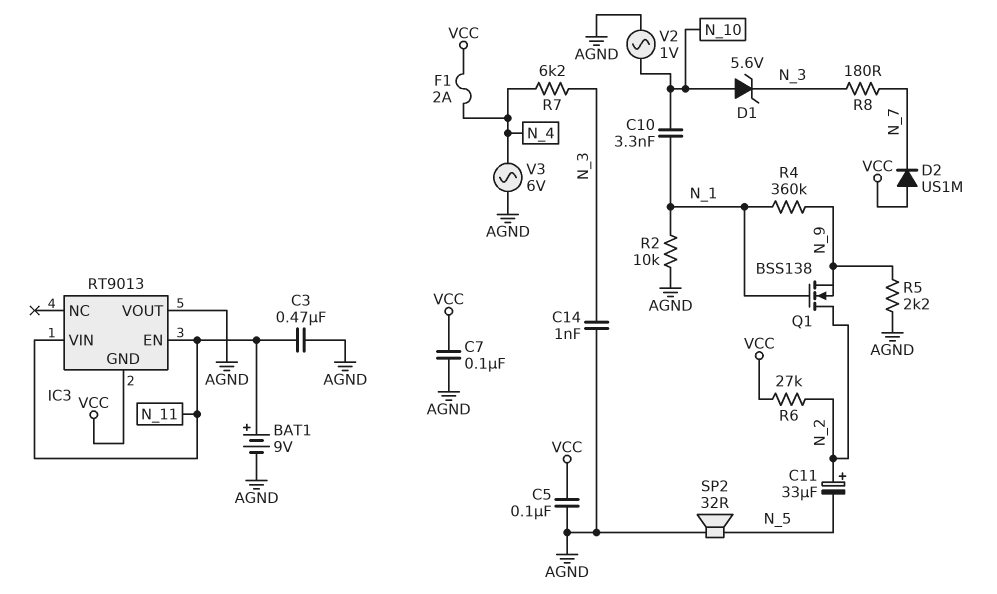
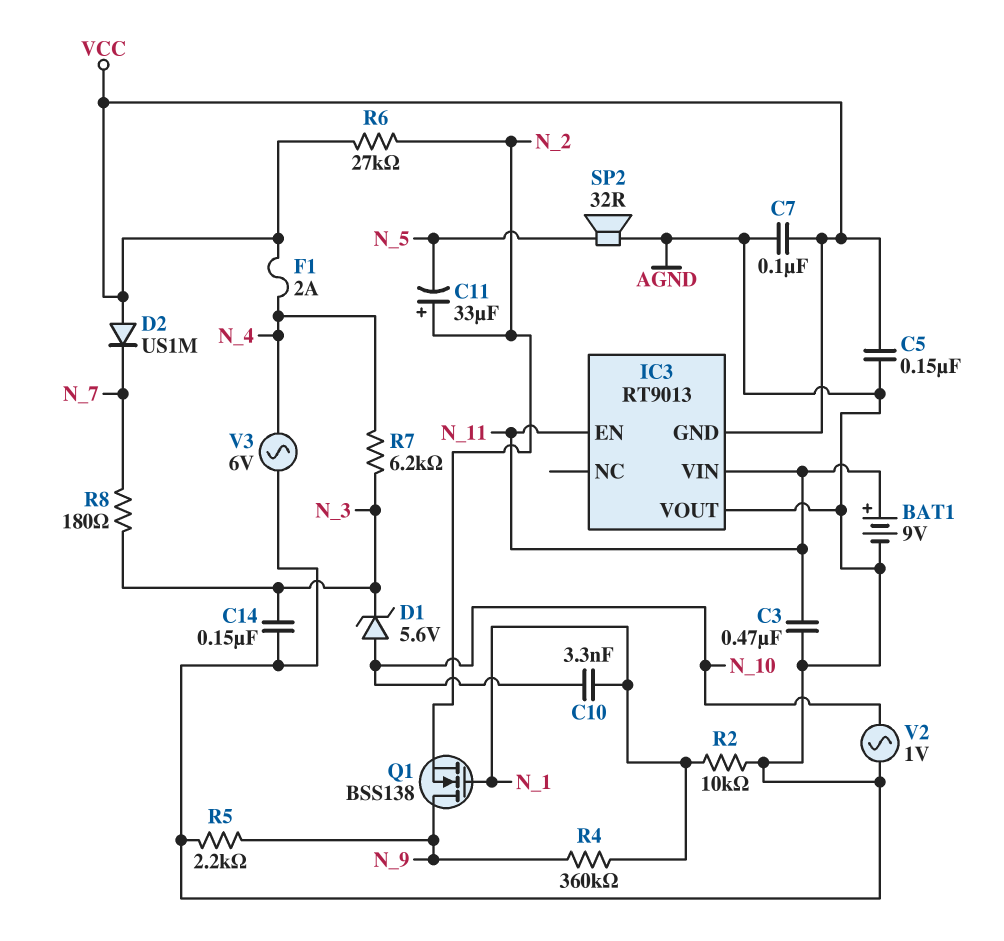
C5: 100nF (AGND, VCC) -> 150nF (AGND, VCC)
C14: 1nF (AGND, N_3) -> 150nF (AGND, N_3)
Q1: NMOS BSS138 (G N_1, D N_2, S N_9) -> NMOS BSS138 (G N_1, D N_9, S N_2)

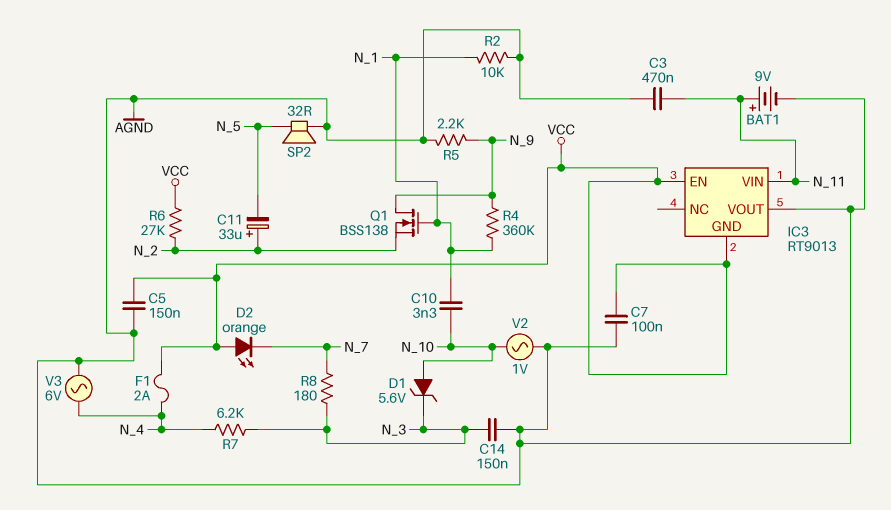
D2: diode US1M (A VCC, K N_7) -> LED orange (A VCC, K N_7)
IC3 pin EN: N_11 -> VCC

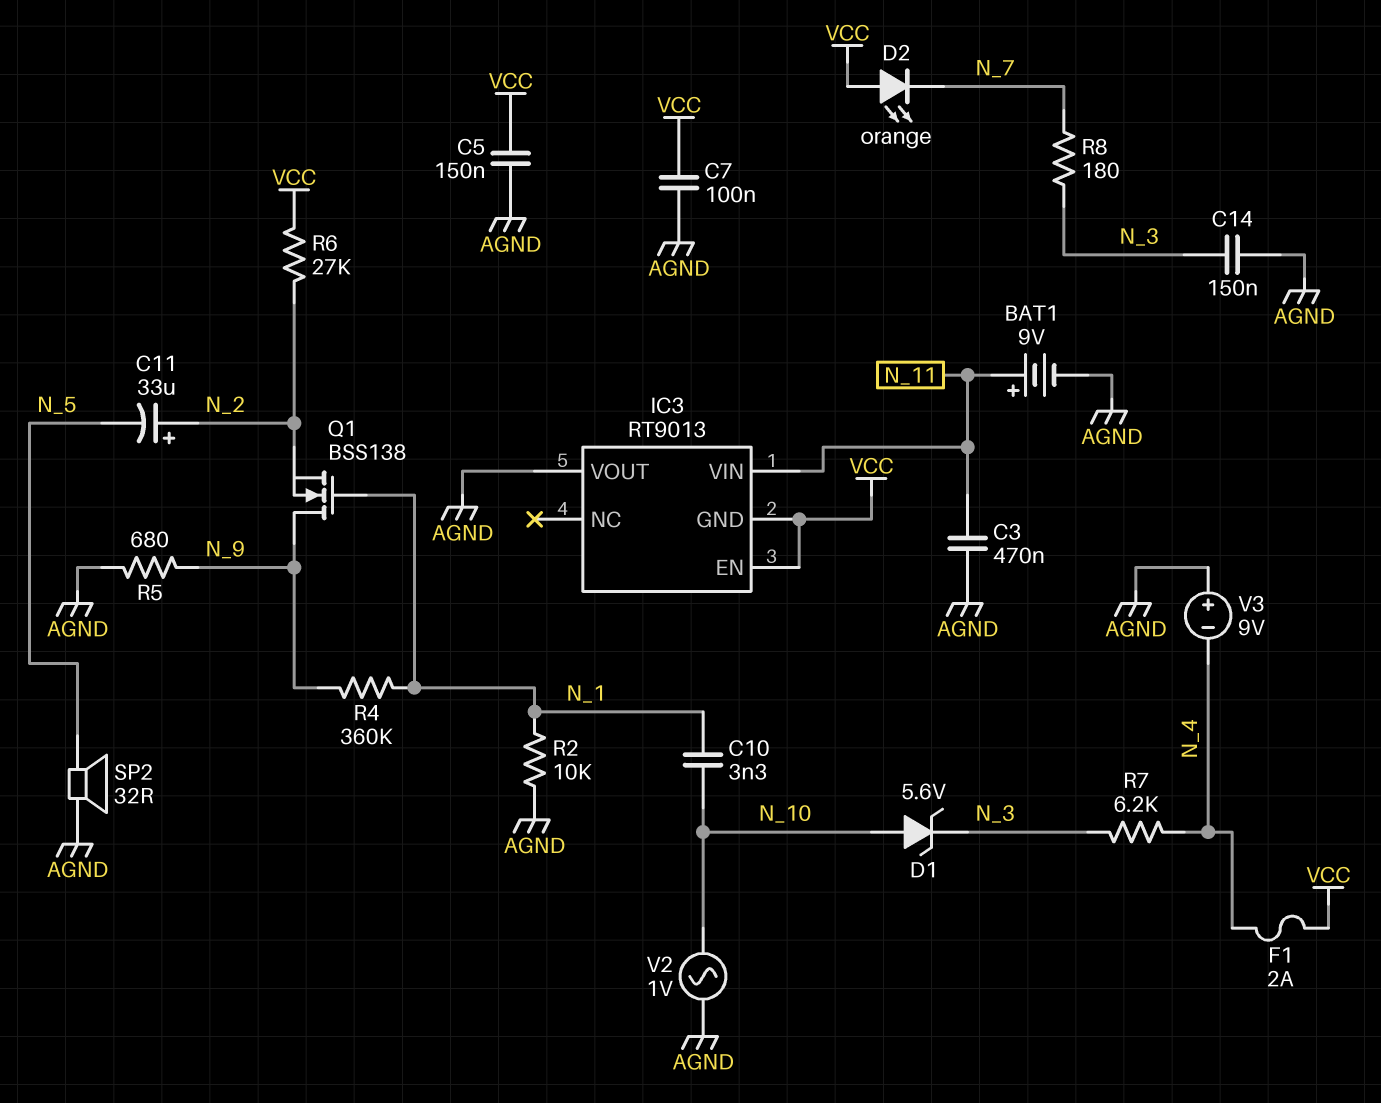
R5: 2.2k (AGND, N_9) -> 680 (AGND, N_9)
V3: AC 6V (AGND, N_4) -> 9V (plus AGND, minus N_4)

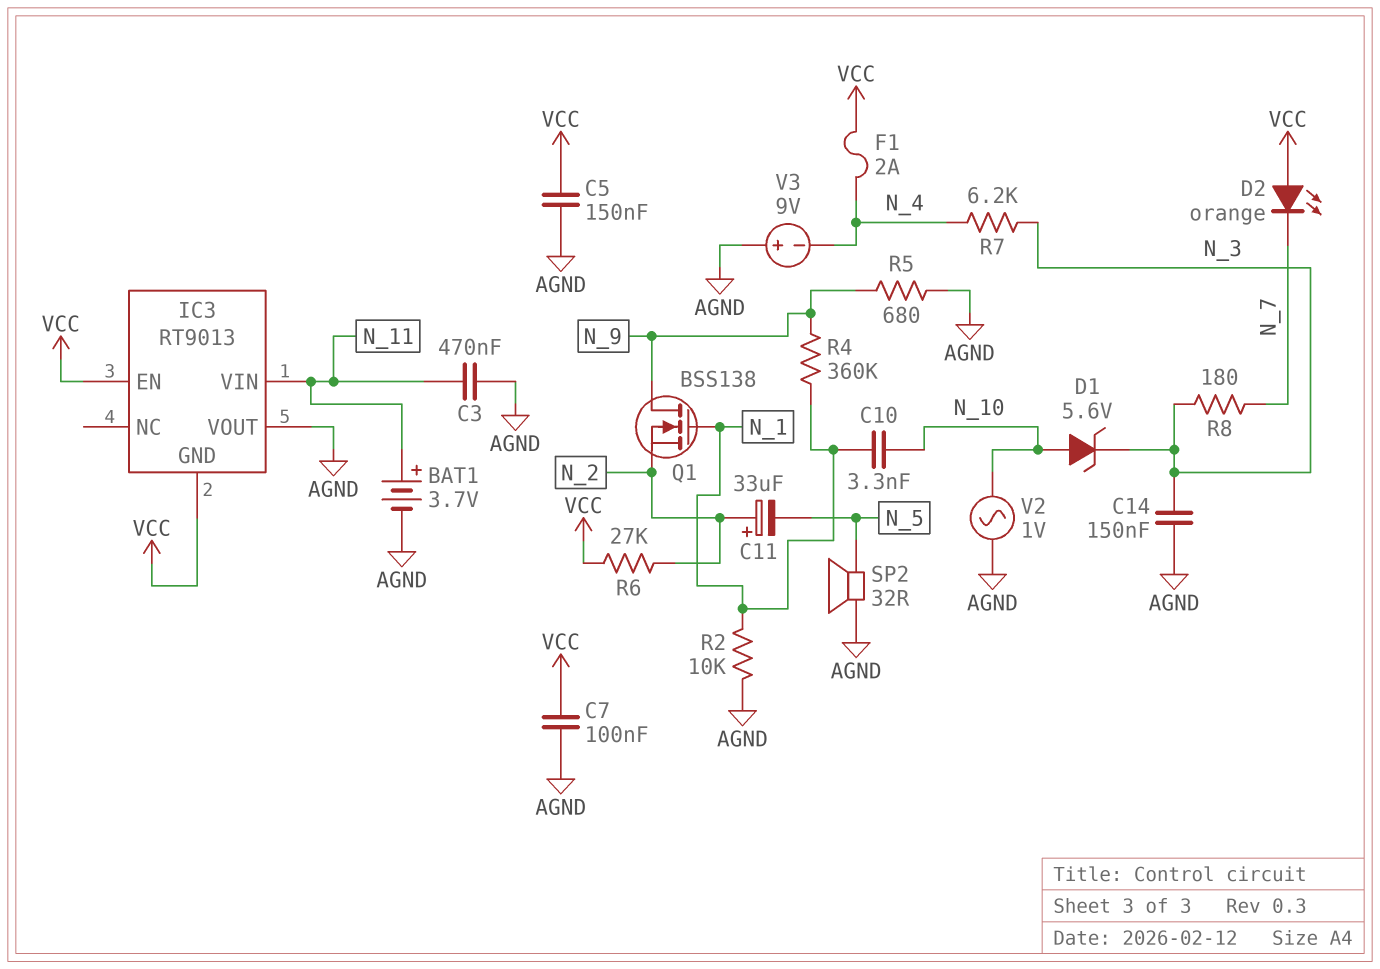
BAT1: 9V (plus N_11, minus AGND) -> 3.7V (plus N_11, minus AGND)

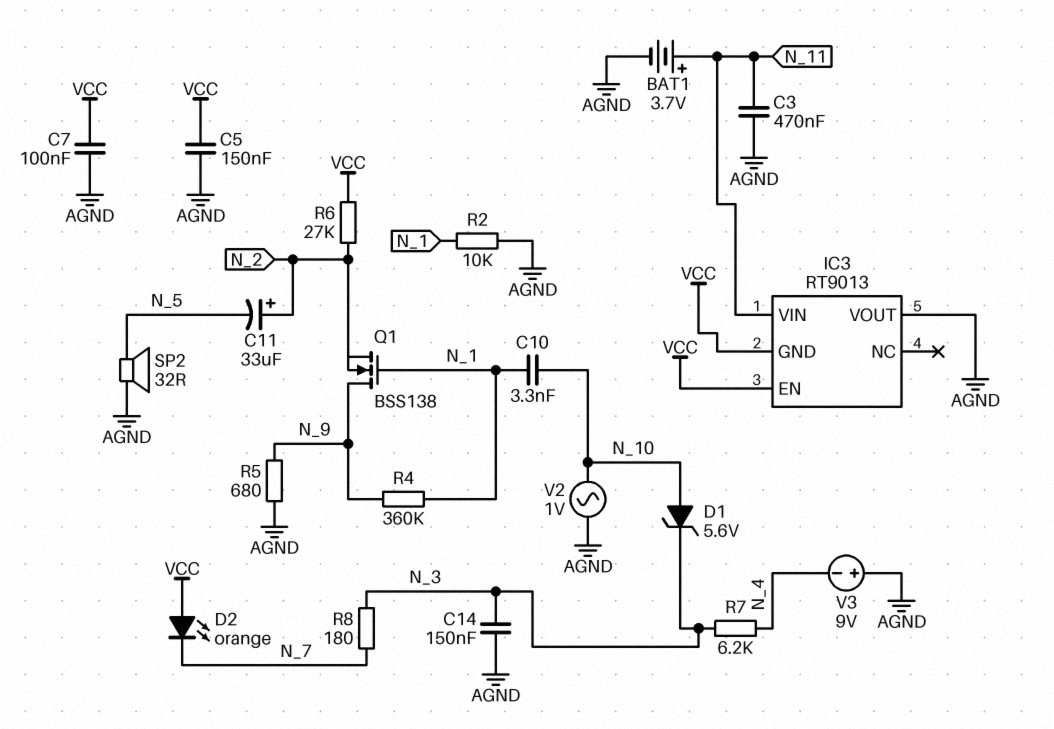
F1: 2A (N_4, VCC) -> none

